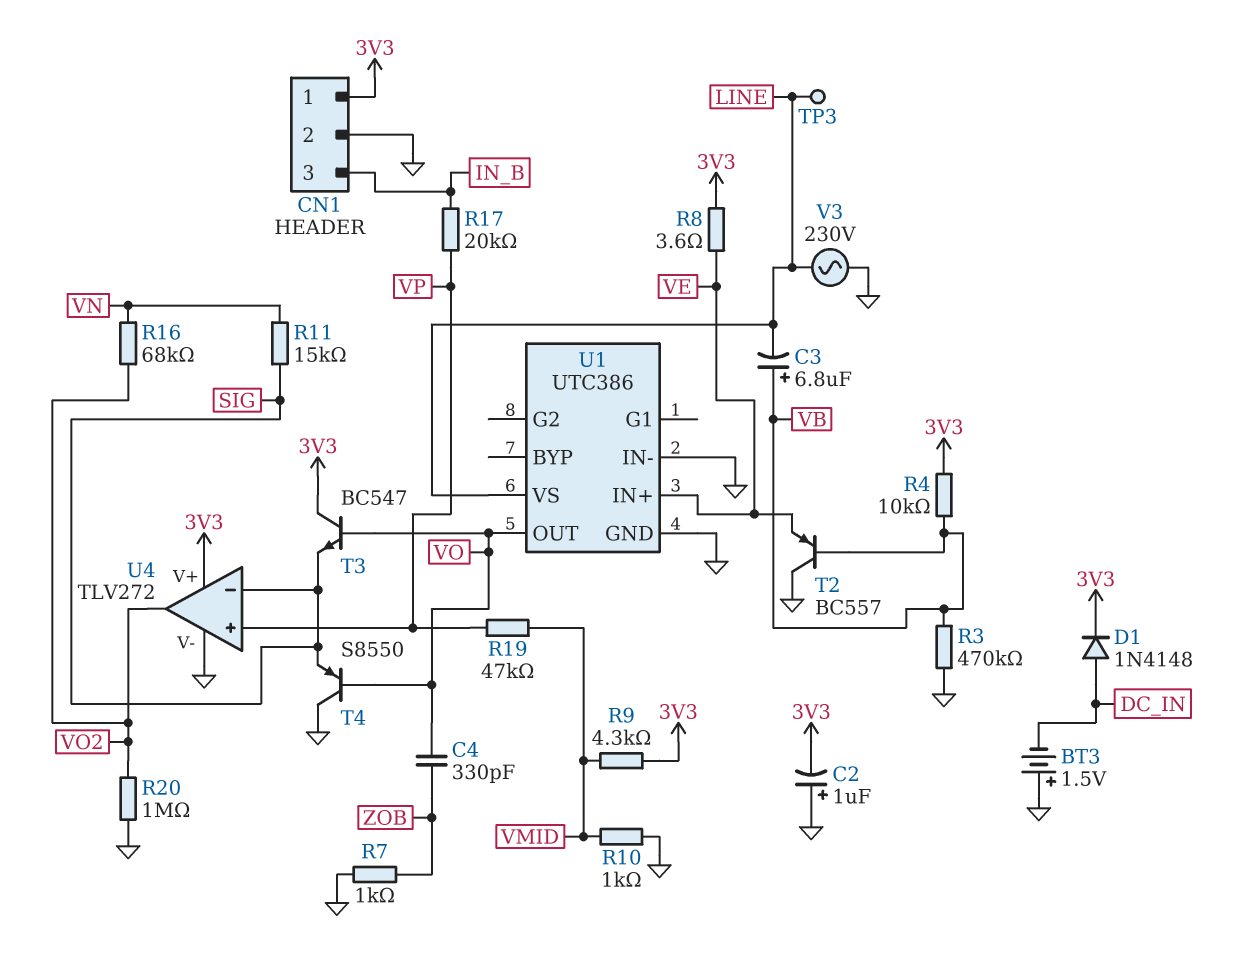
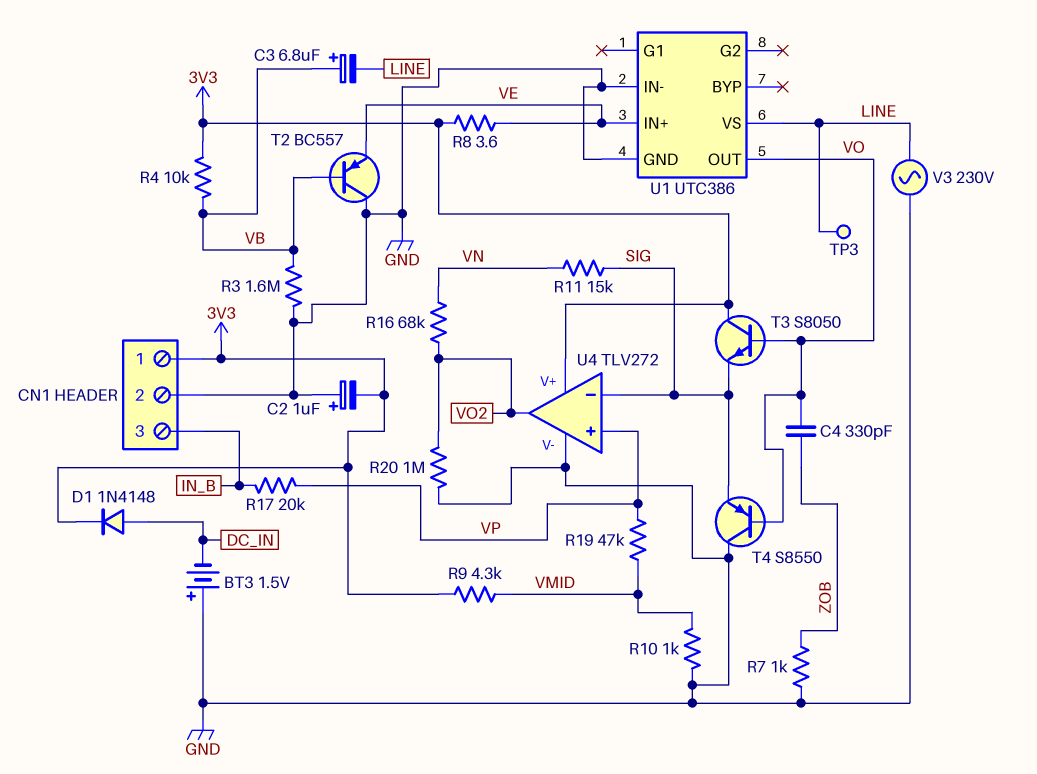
R3: 470k (GND, VB) -> 1.6M (GND, VB)
T3: NPN BC547 (B VO, C 3V3, E SIG) -> NPN S8050 (B VO, C 3V3, E SIG)

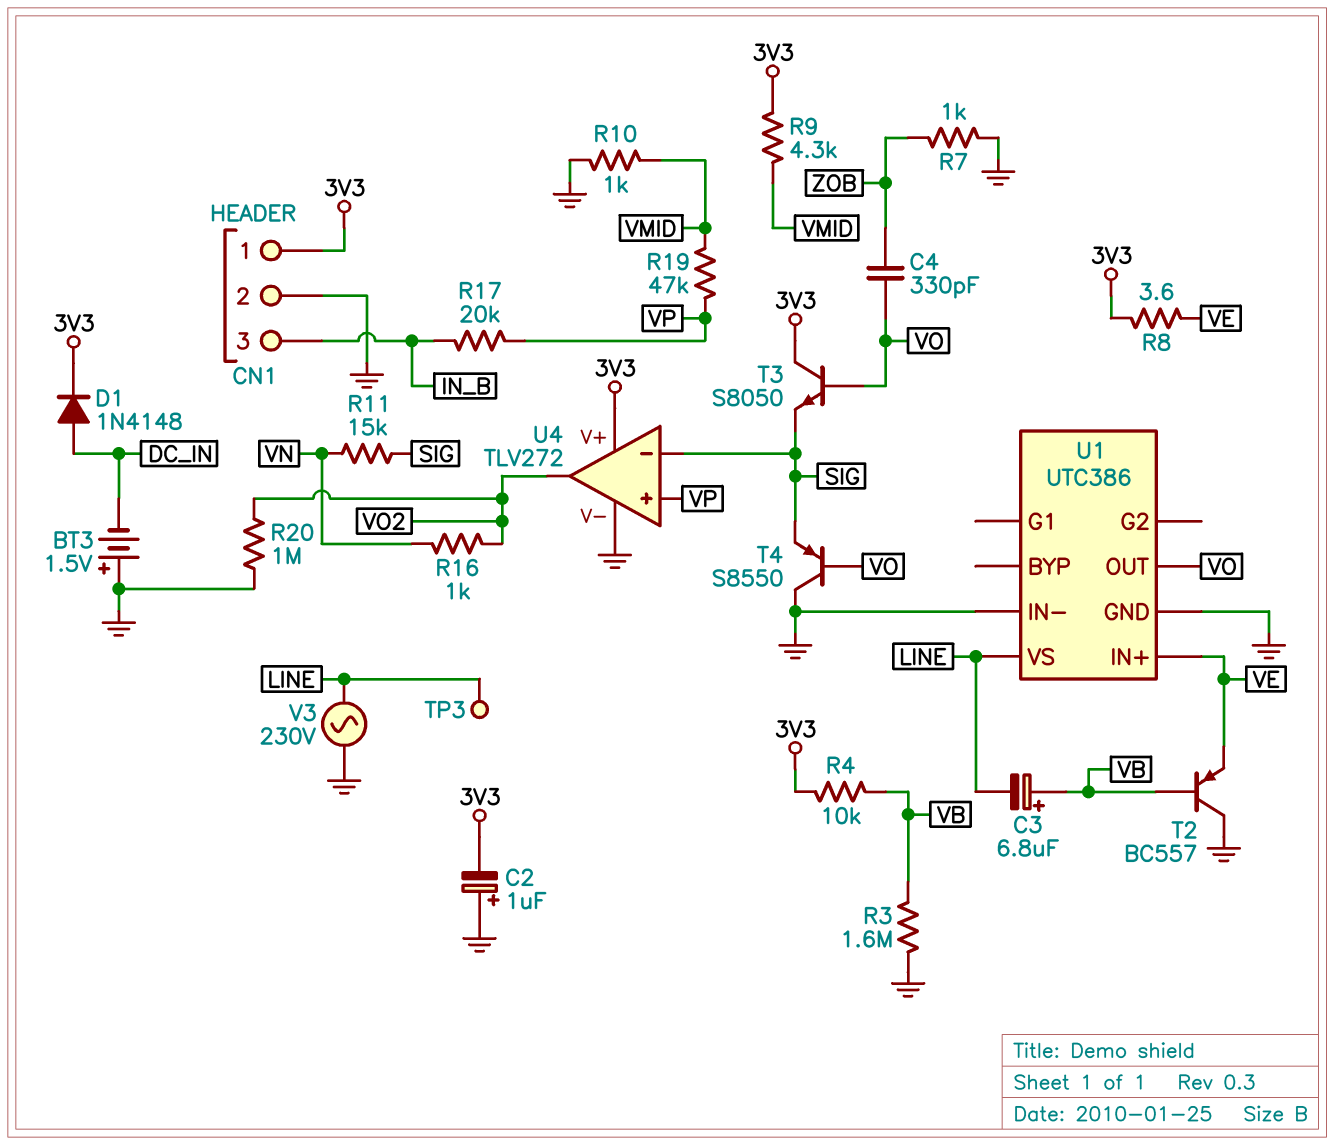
R16: 68k (VN, VO2) -> 1k (VN, VO2)

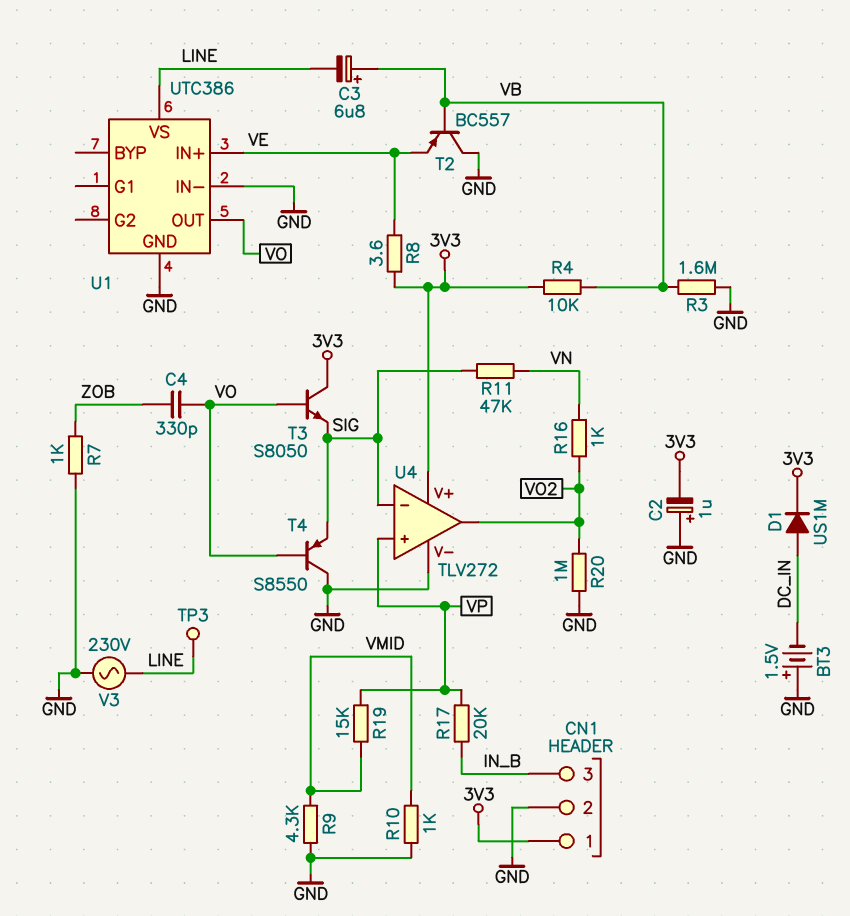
D1: diode 1N4148 (A DC_IN, K 3V3) -> diode US1M (A DC_IN, K 3V3)
R9: 4.3k (3V3, VMID) -> 4.3k (GND, VMID)
R11: 15k (SIG, VN) -> 47k (SIG, VN)
R19: 47k (VMID, VP) -> 15k (VMID, VP)

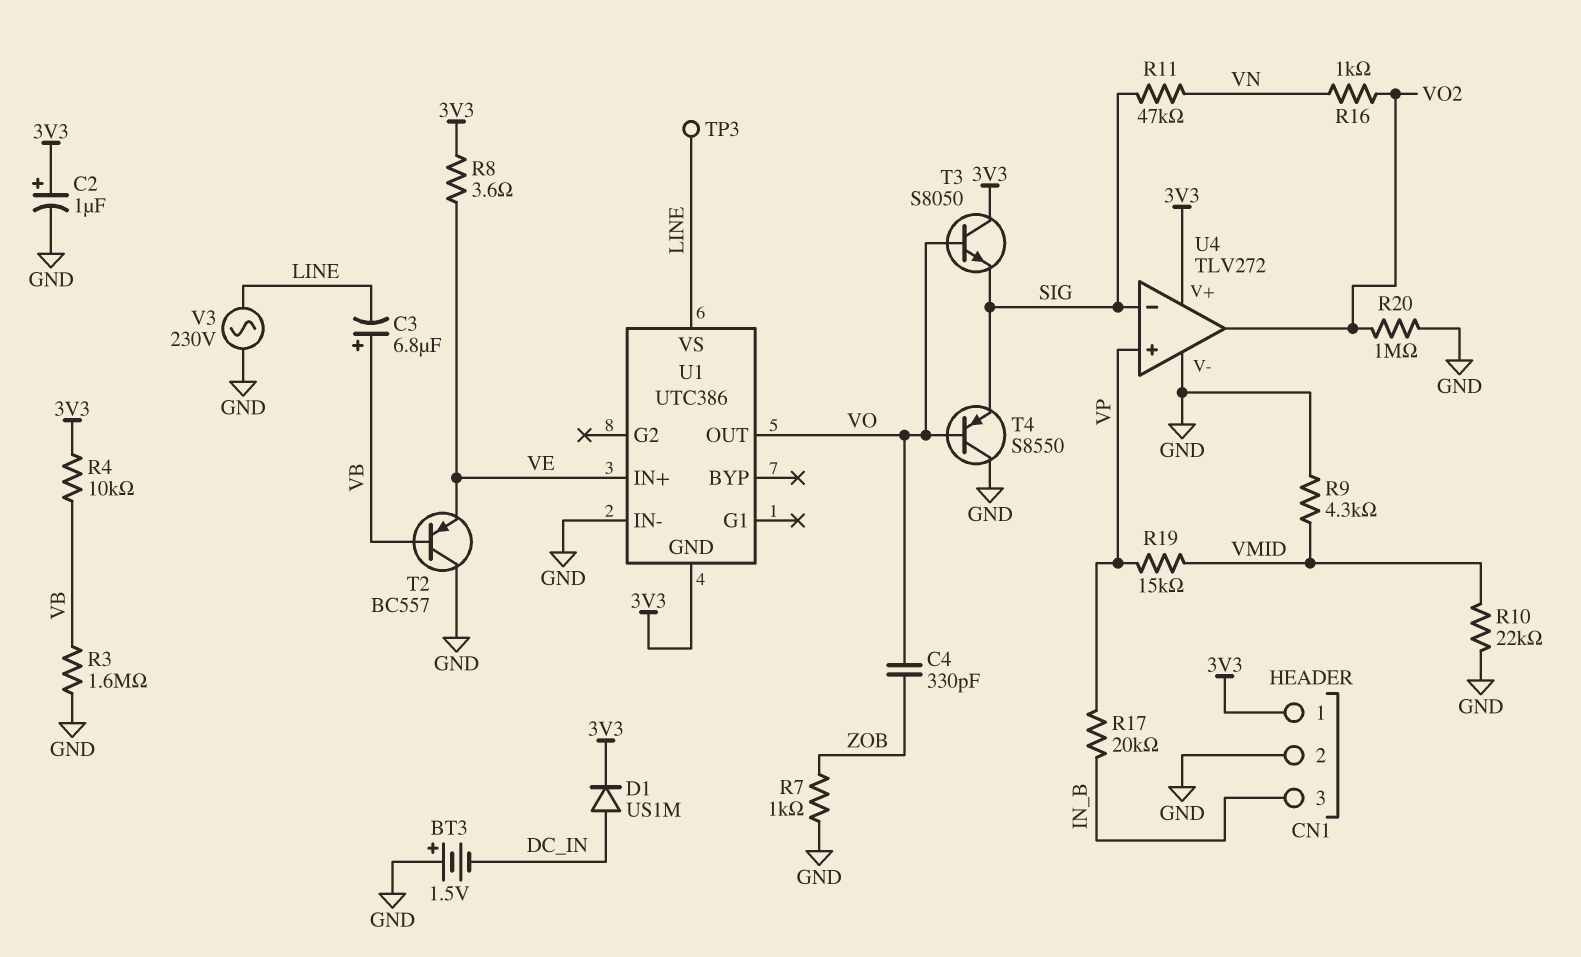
C2: 1uF (plus GND, minus 3V3) -> 1uF (plus 3V3, minus GND)
R10: 1k (GND, VMID) -> 22k (GND, VMID)
U1 pin GND: GND -> 3V3

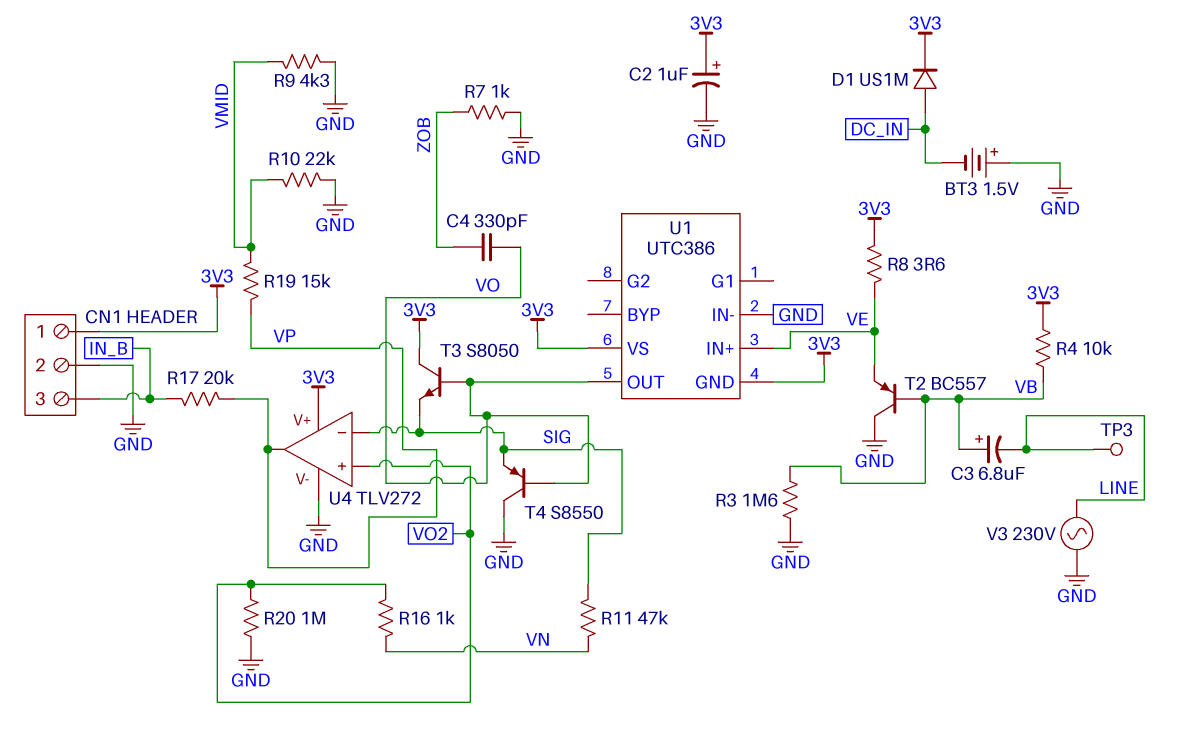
U1 pin VS: LINE -> 3V3
U4 pin in+: VP -> VO2
U4 pin out: VO2 -> VP

